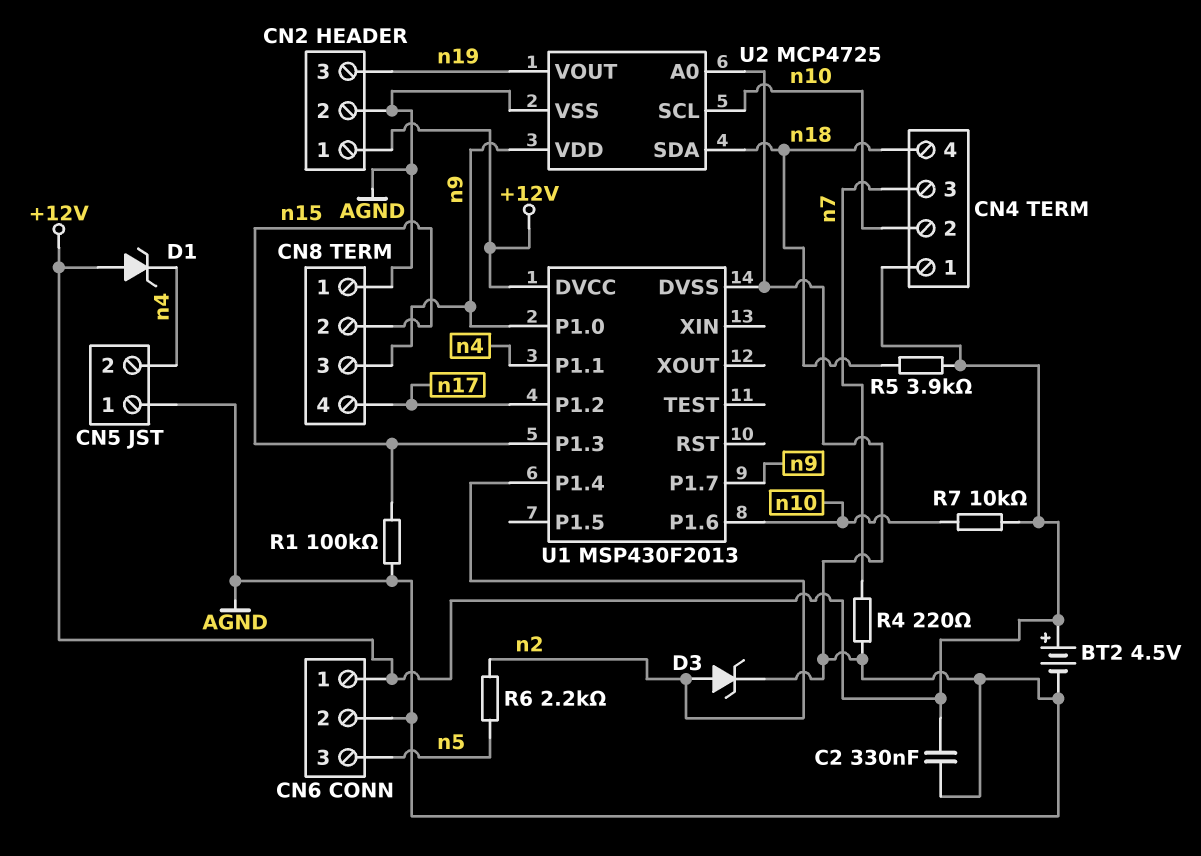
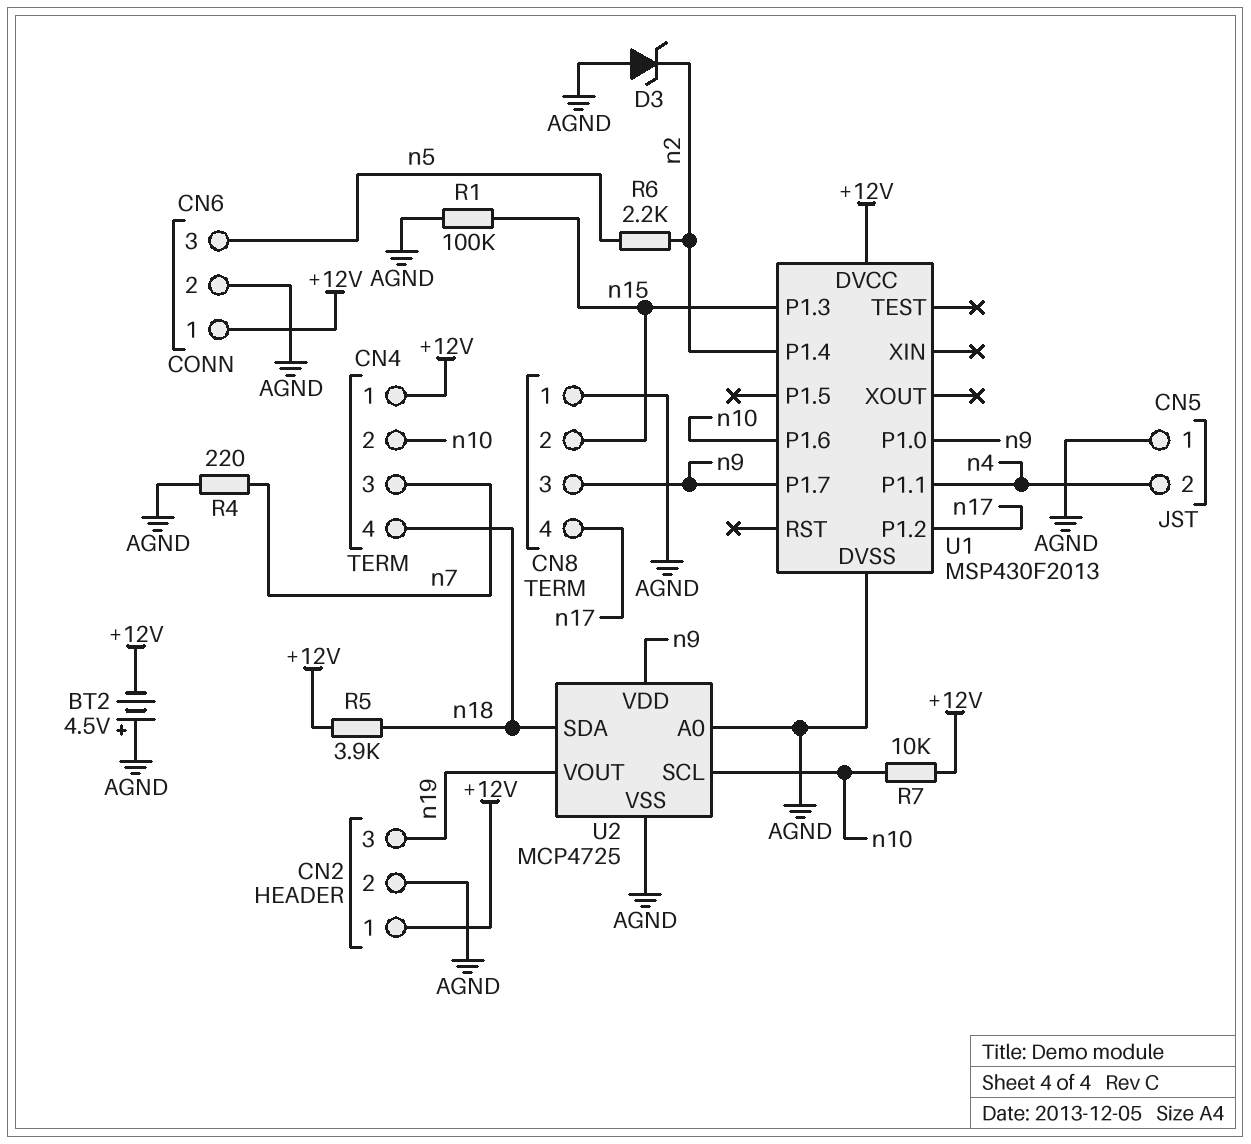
BT2: 4.5V (plus +12V, minus AGND) -> 4.5V (plus AGND, minus +12V)
C2: 330nF (+12V, AGND) -> none
D1: zener (A +12V, K n4) -> none
D3: zener (A n2, K AGND) -> zener (A AGND, K n2)

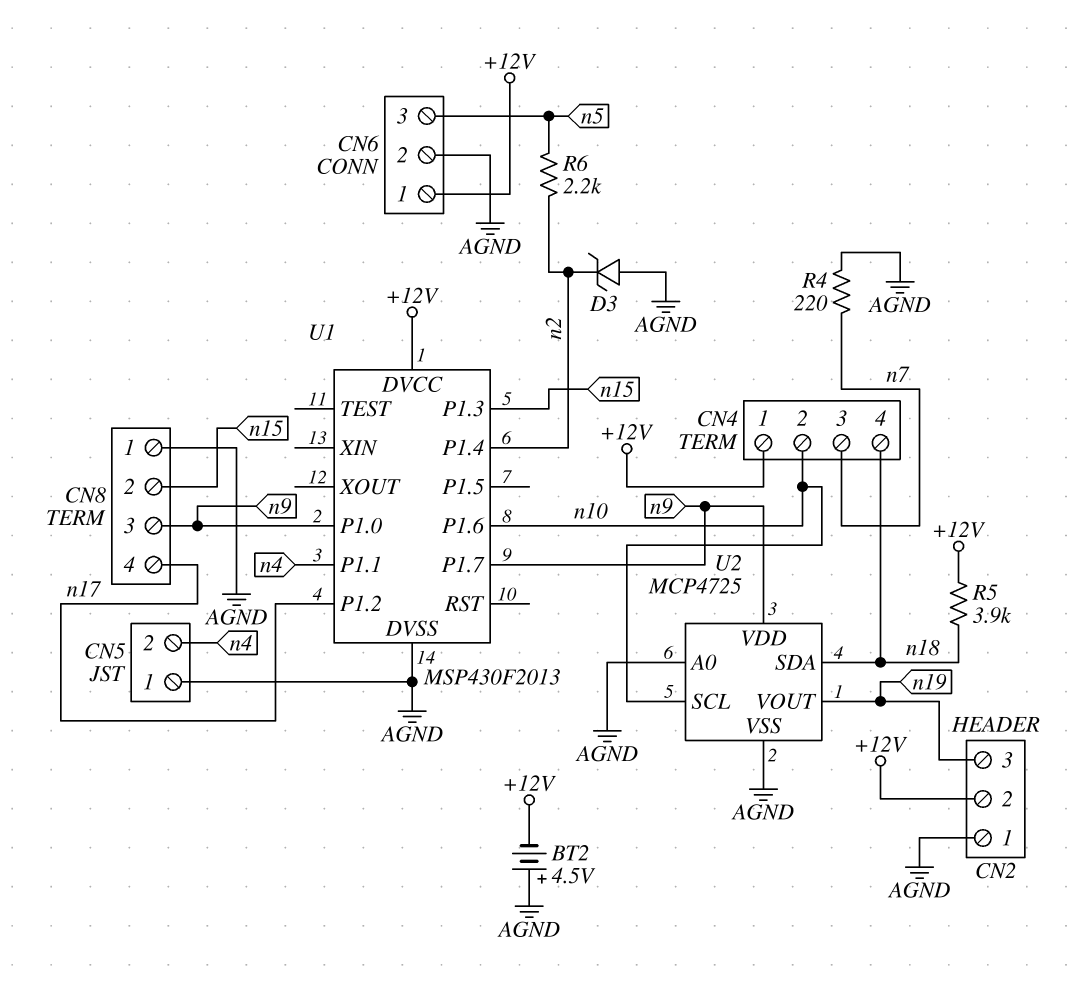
CN2 pin 1: +12V -> AGND
CN2 pin 2: AGND -> +12V
R1: 100k (AGND, n15) -> none
R7: 10k (+12V, n10) -> none

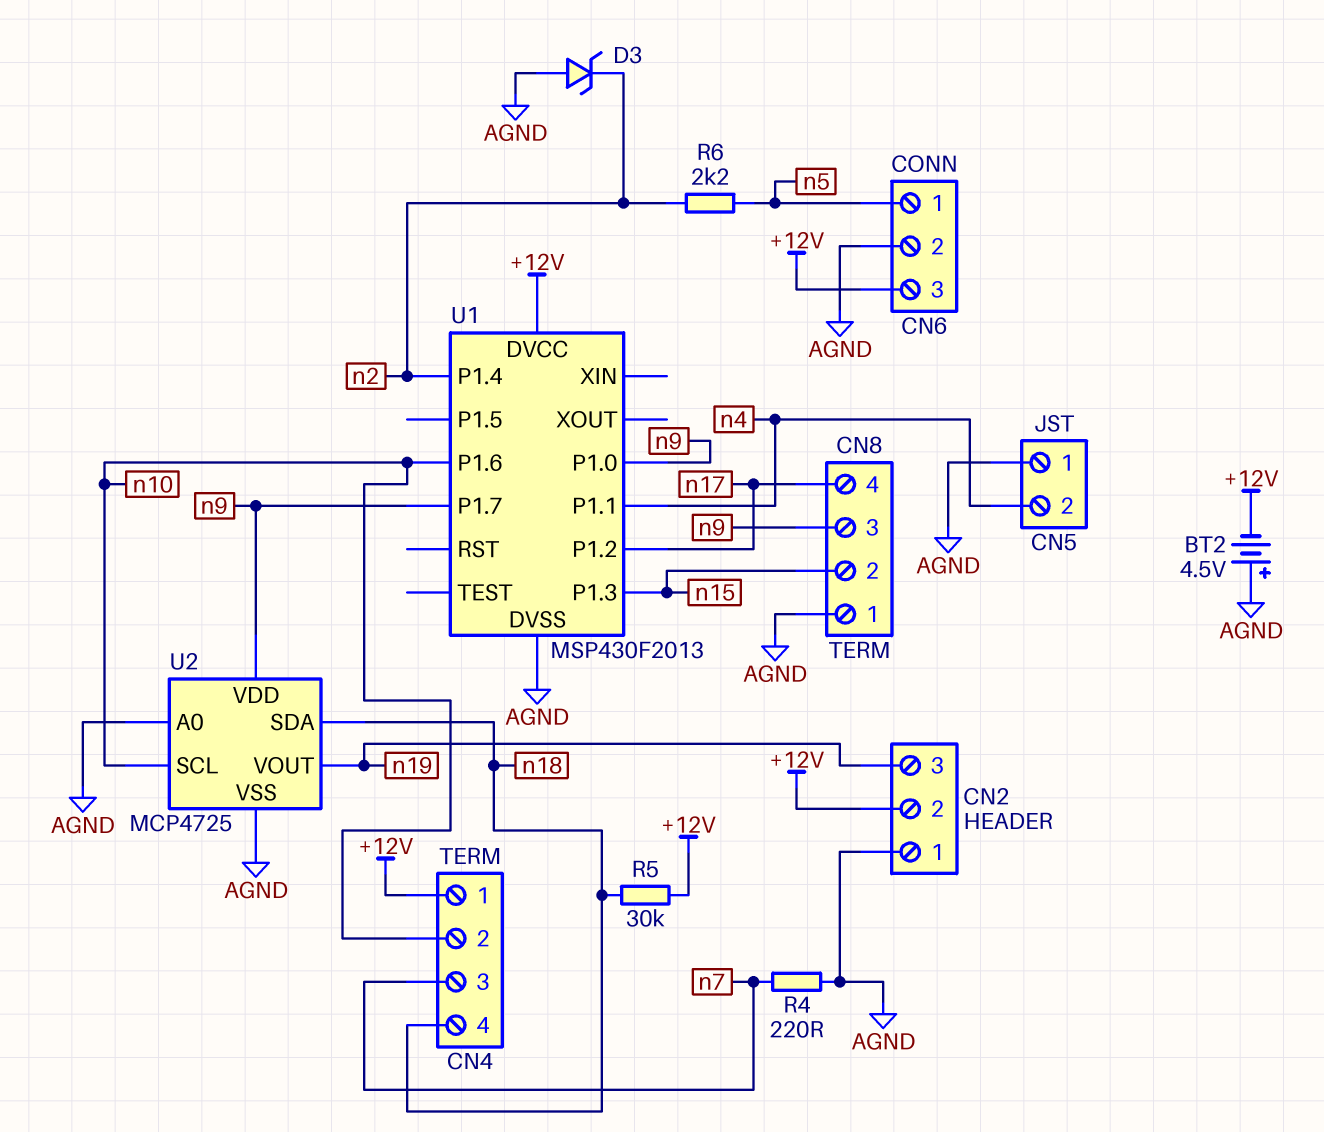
CN6 pin 1: +12V -> n5
CN6 pin 3: n5 -> +12V
R5: 3.9k (+12V, n18) -> 30k (+12V, n18)

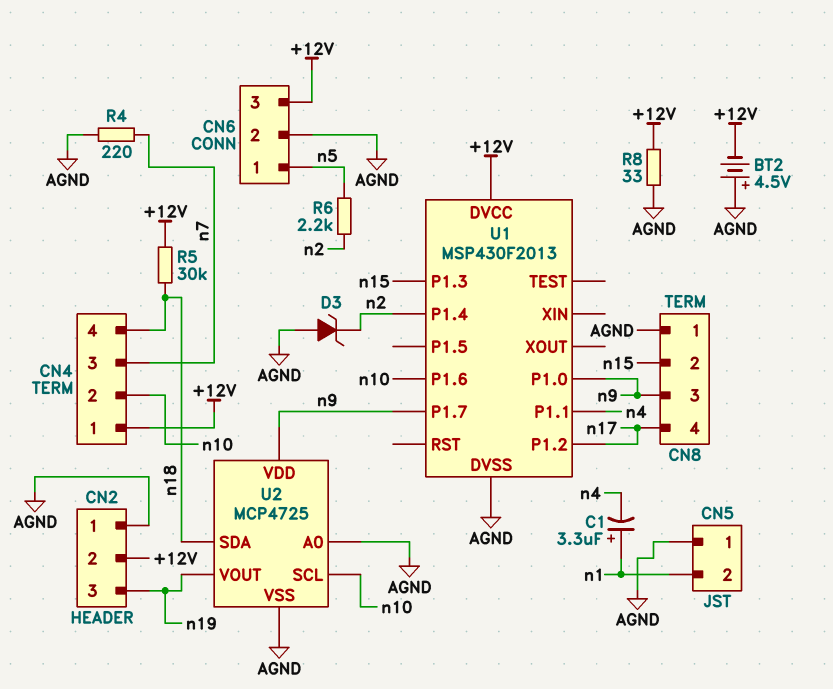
C1: none -> 3.3uF (plus n1, minus n4)
CN5 pin 2: n4 -> n1
R8: none -> 33 (+12V, AGND)

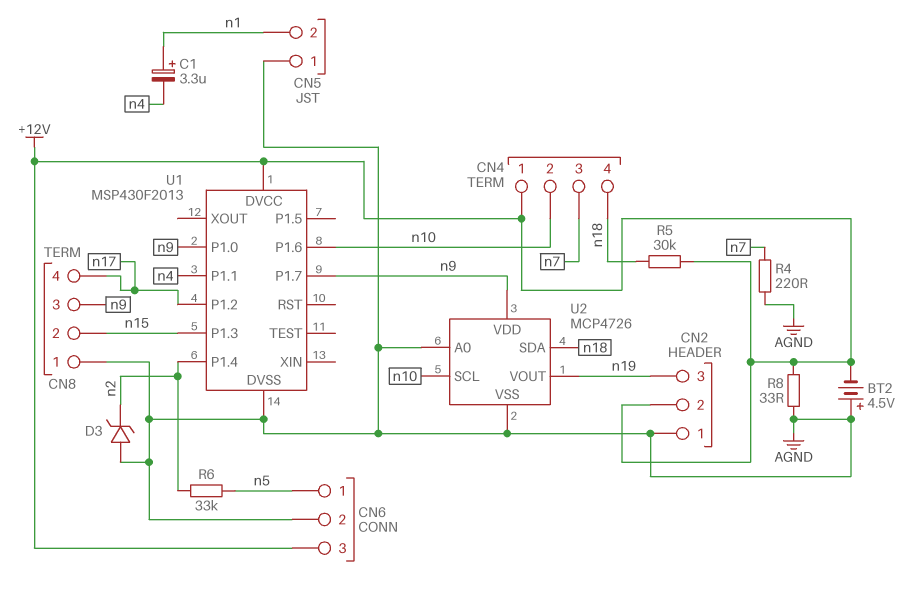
R6: 2.2k (n2, n5) -> 33k (n2, n5)
U2: MCP4725 -> MCP4726

